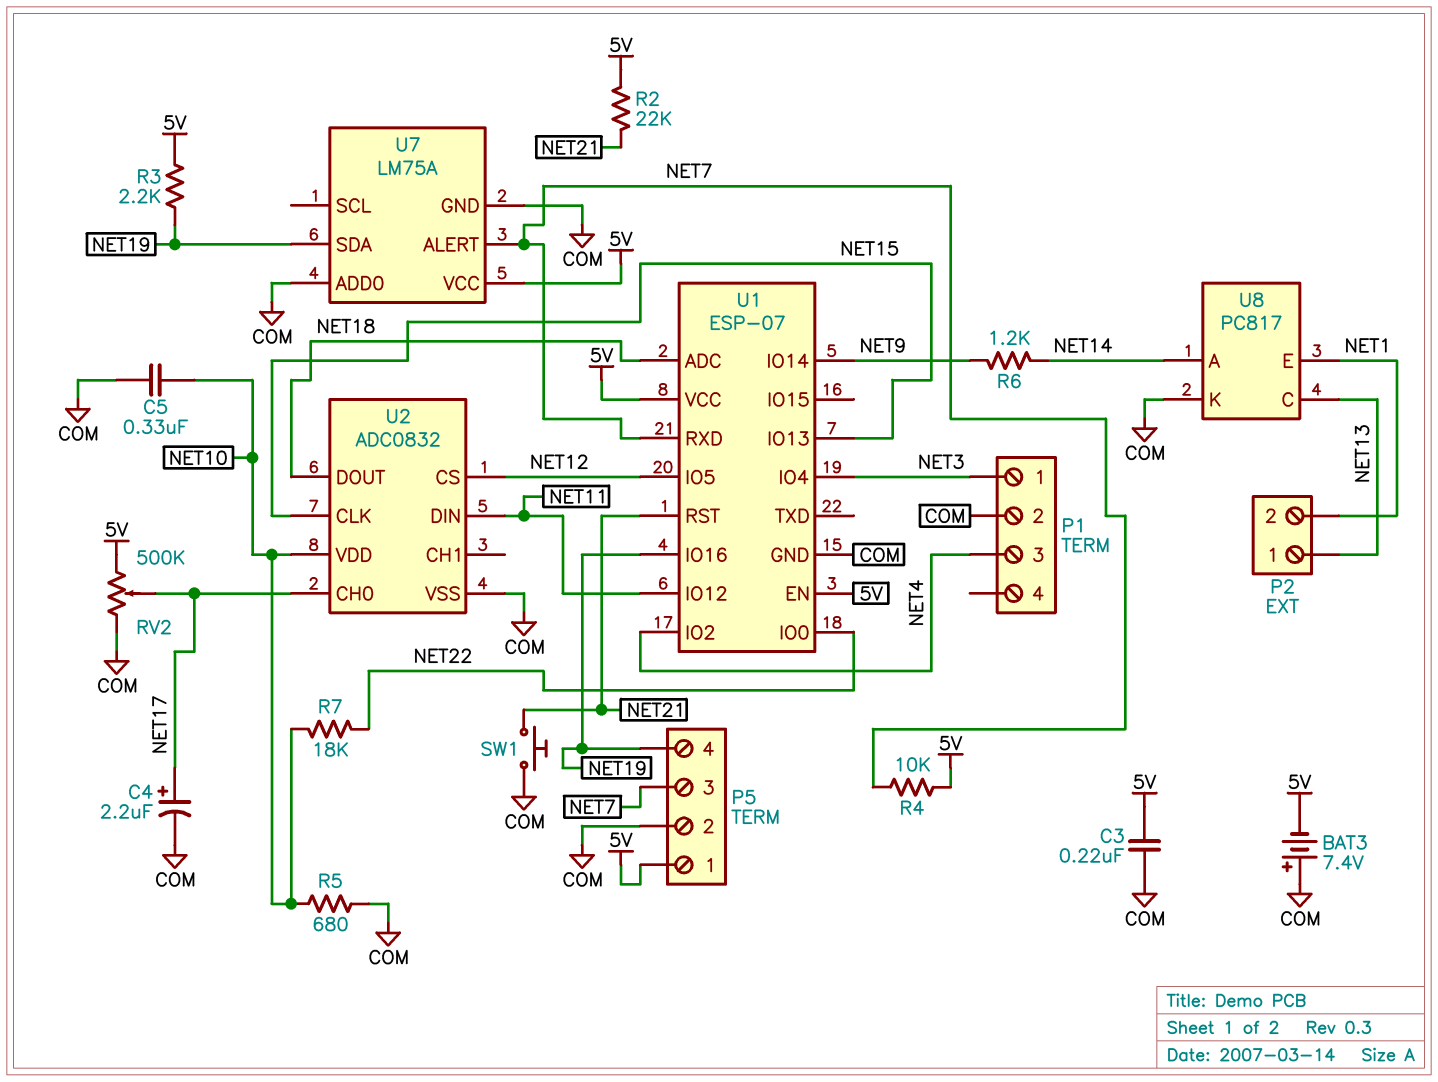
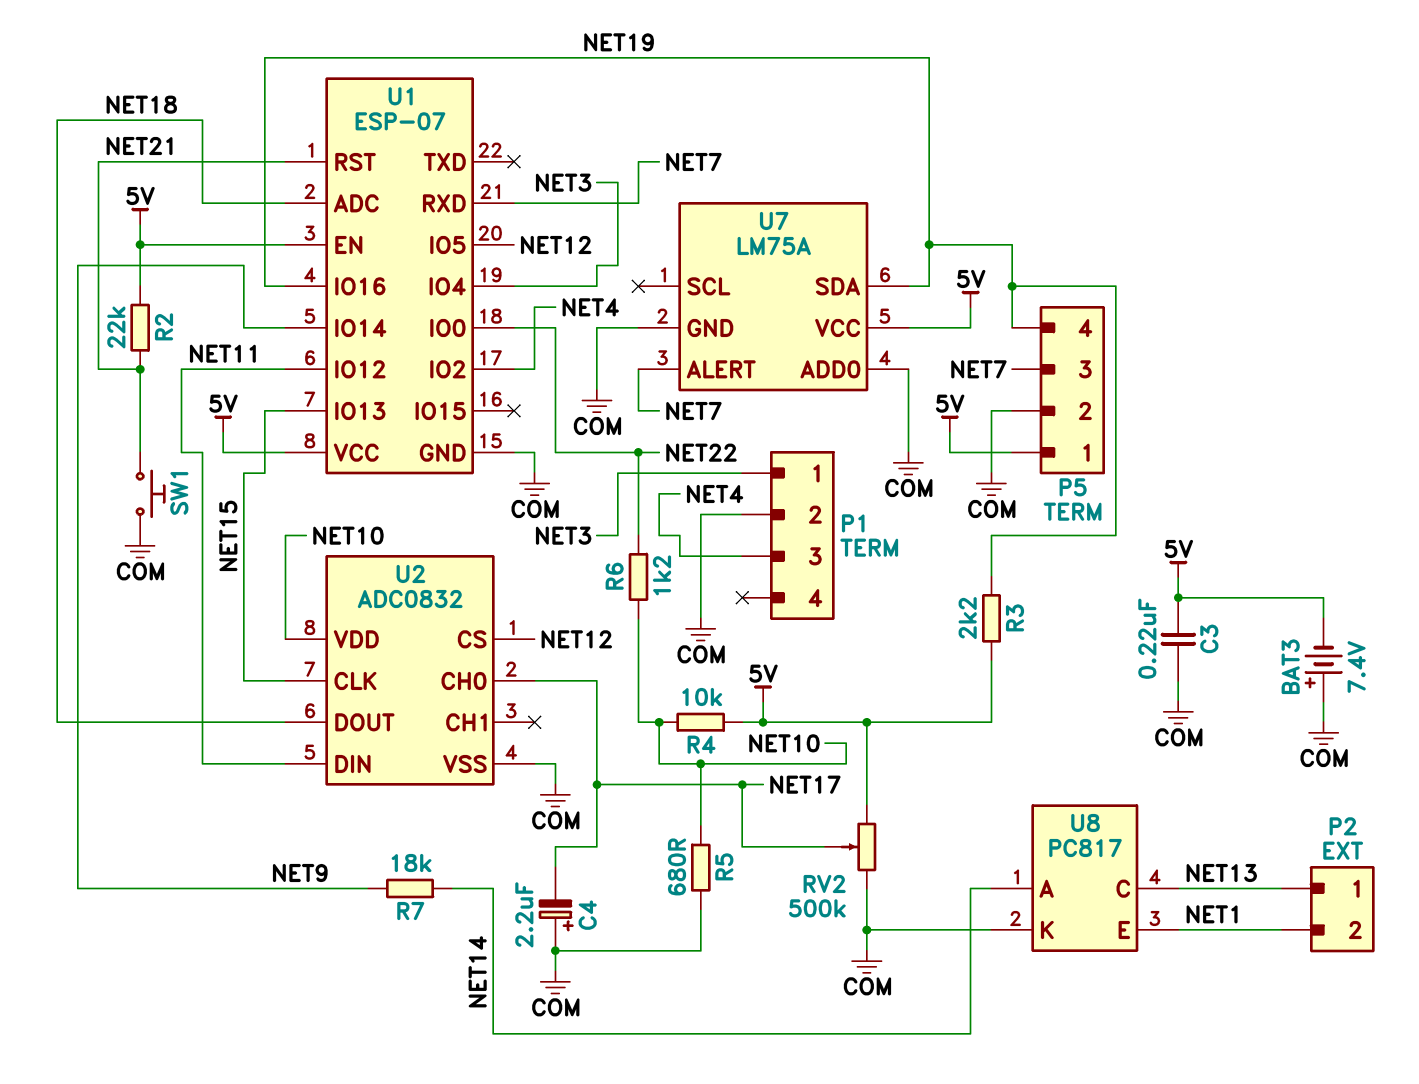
C4: 2.2uF (plus NET17, minus COM) -> 2.2uF (plus COM, minus NET17)
C5: 330nF (COM, NET10) -> none
R4: 10k (5V, NET7) -> 10k (5V, NET10)
R6: 1.2k (NET9, NET14) -> 1.2k (NET10, NET22)
R7: 18k (NET10, NET22) -> 18k (NET9, NET14)

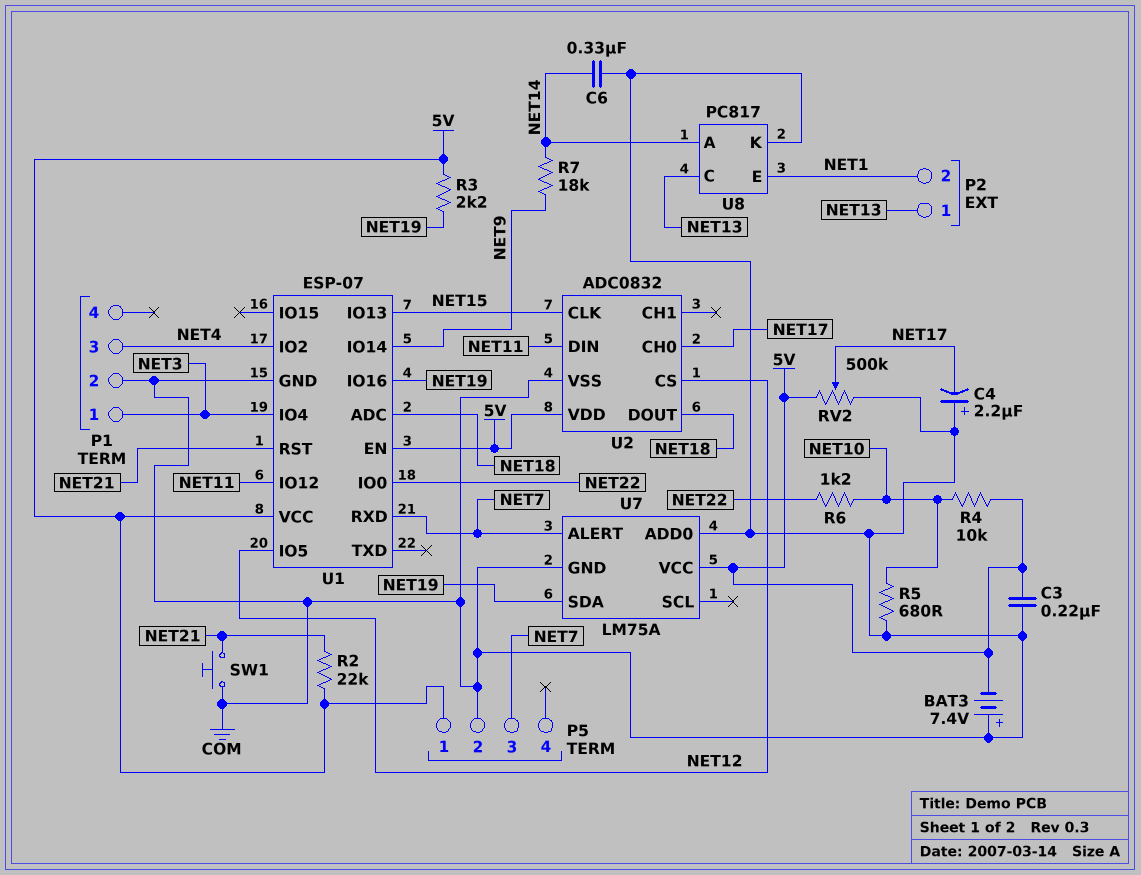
C6: none -> 330nF (COM, NET14)
P5 pin 4: NET19 -> none
U2 pin VDD: NET10 -> 5V

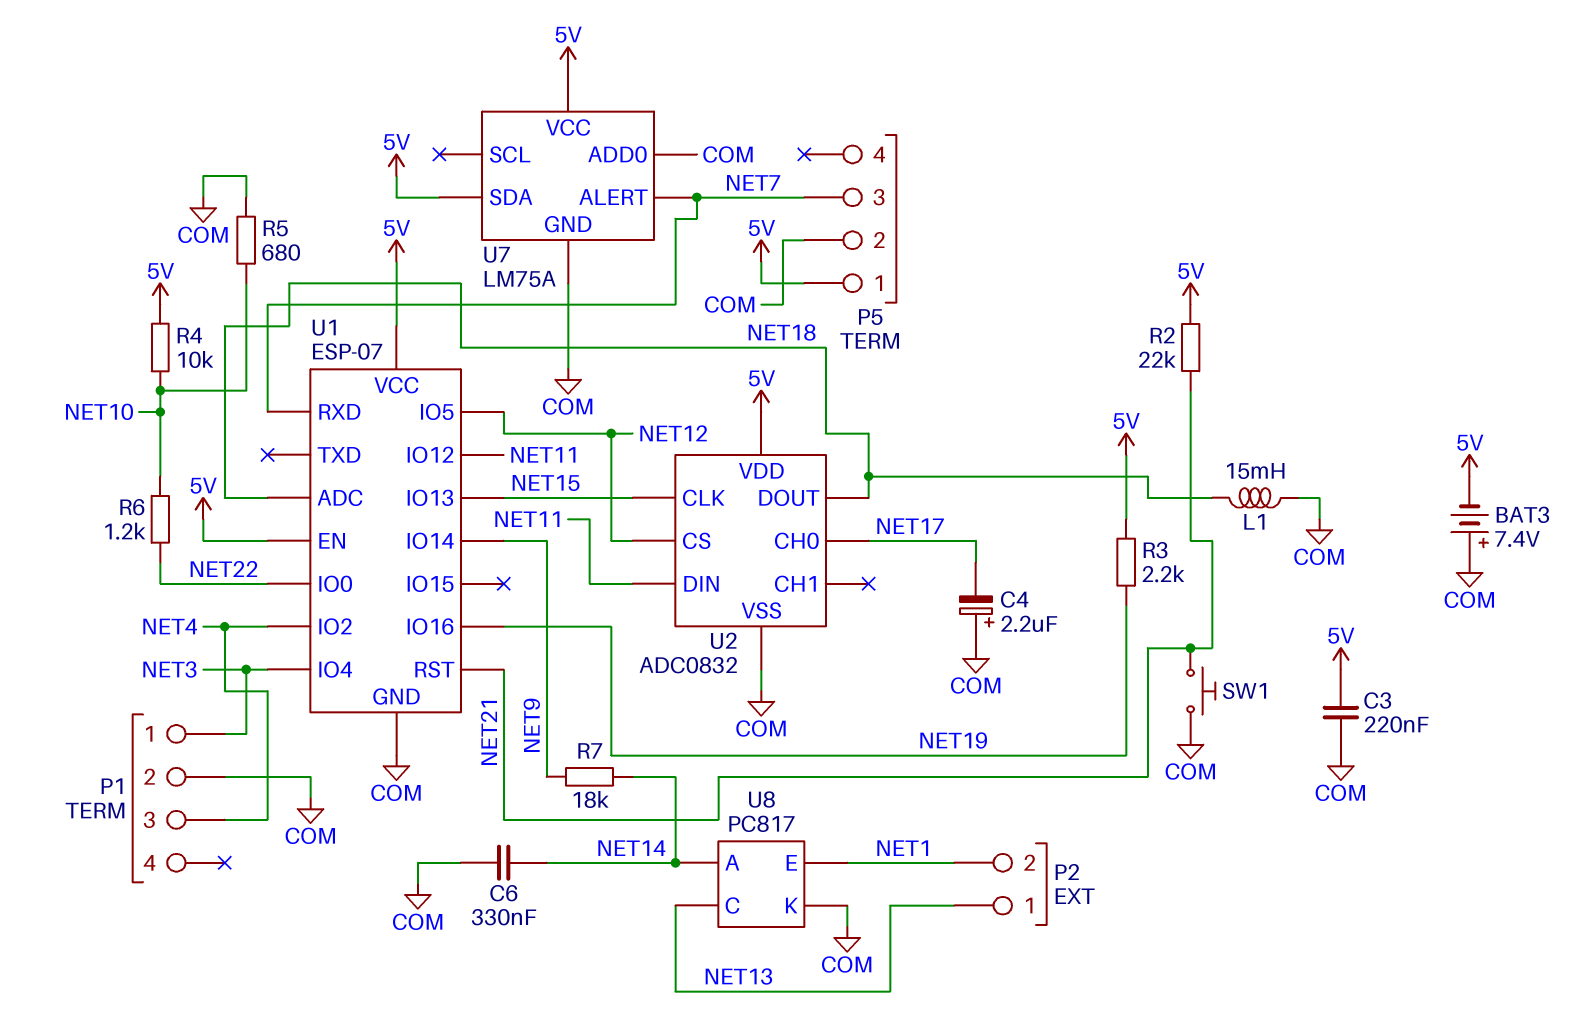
L1: none -> 15mH (COM, NET18)
RV2: 500k (5V, COM, wiper NET17) -> none
U7 pin SDA: NET19 -> 5V

